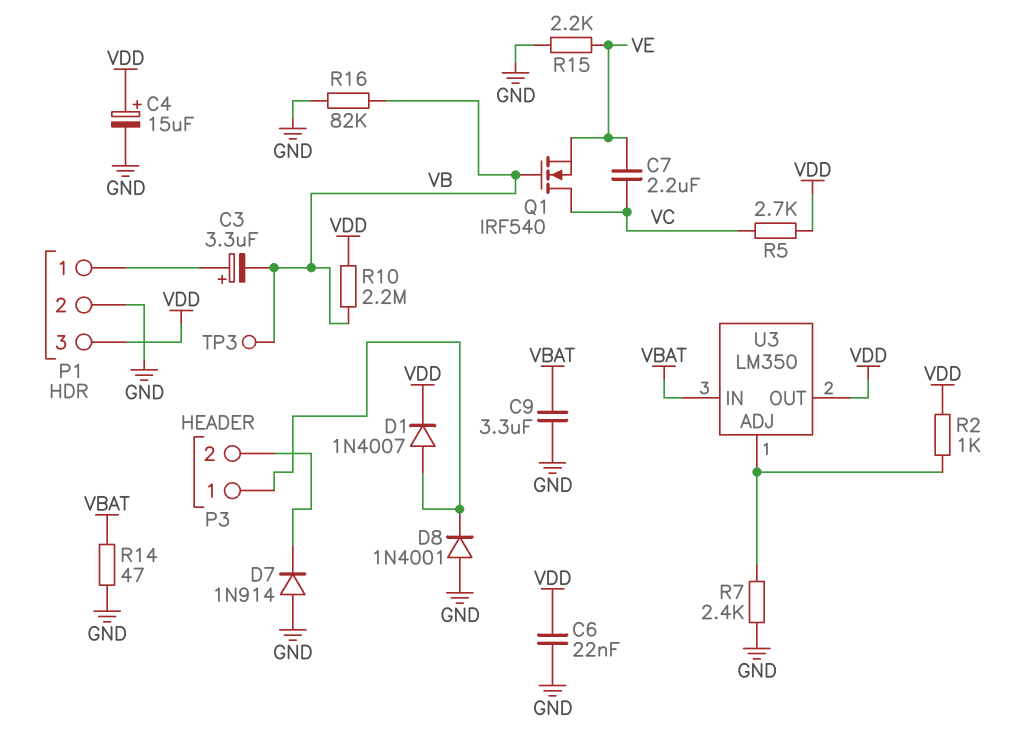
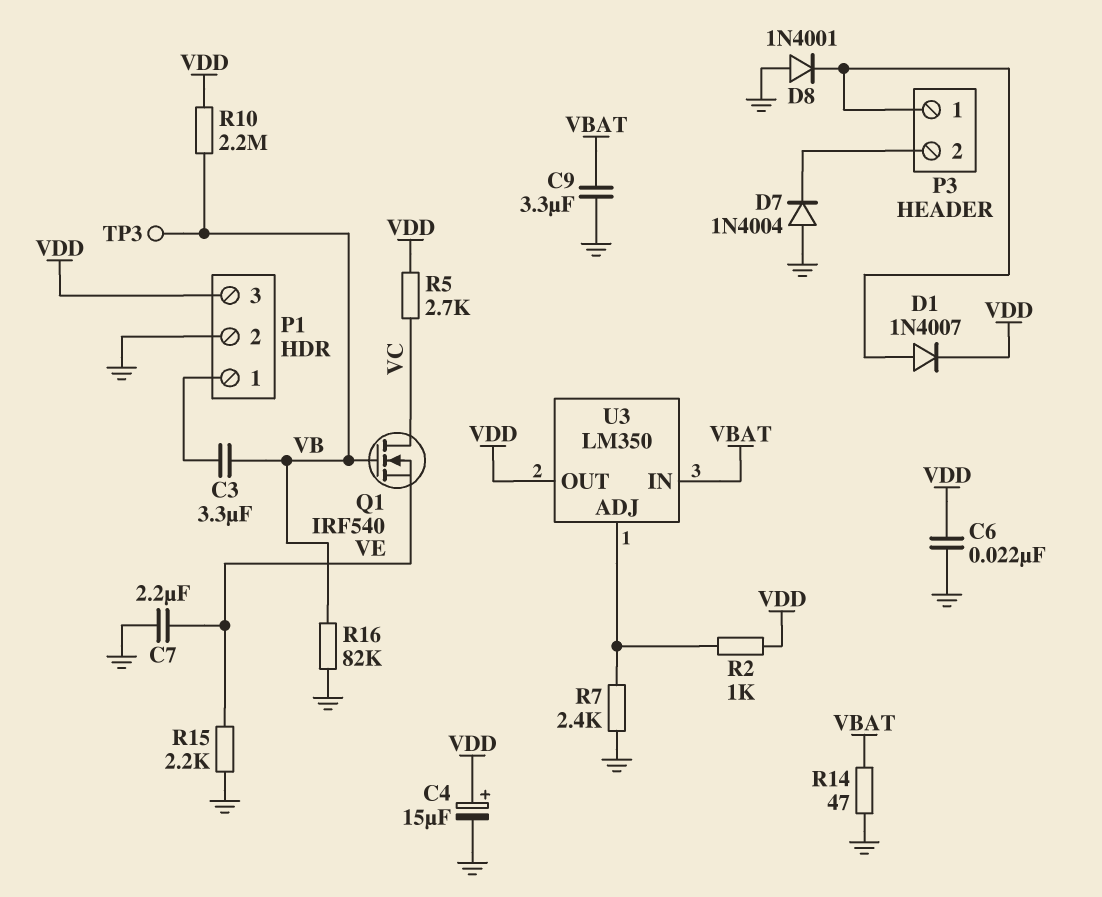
C3: 3.3uF (plus P1/1, minus VB) -> 3.3uF (P1/1, VB)
C7: 2.2uF (VC, VE) -> 2.2uF (GND, VE)
D7: diode 1N914 (A GND, K P3/2) -> diode 1N4004 (A GND, K P3/2)

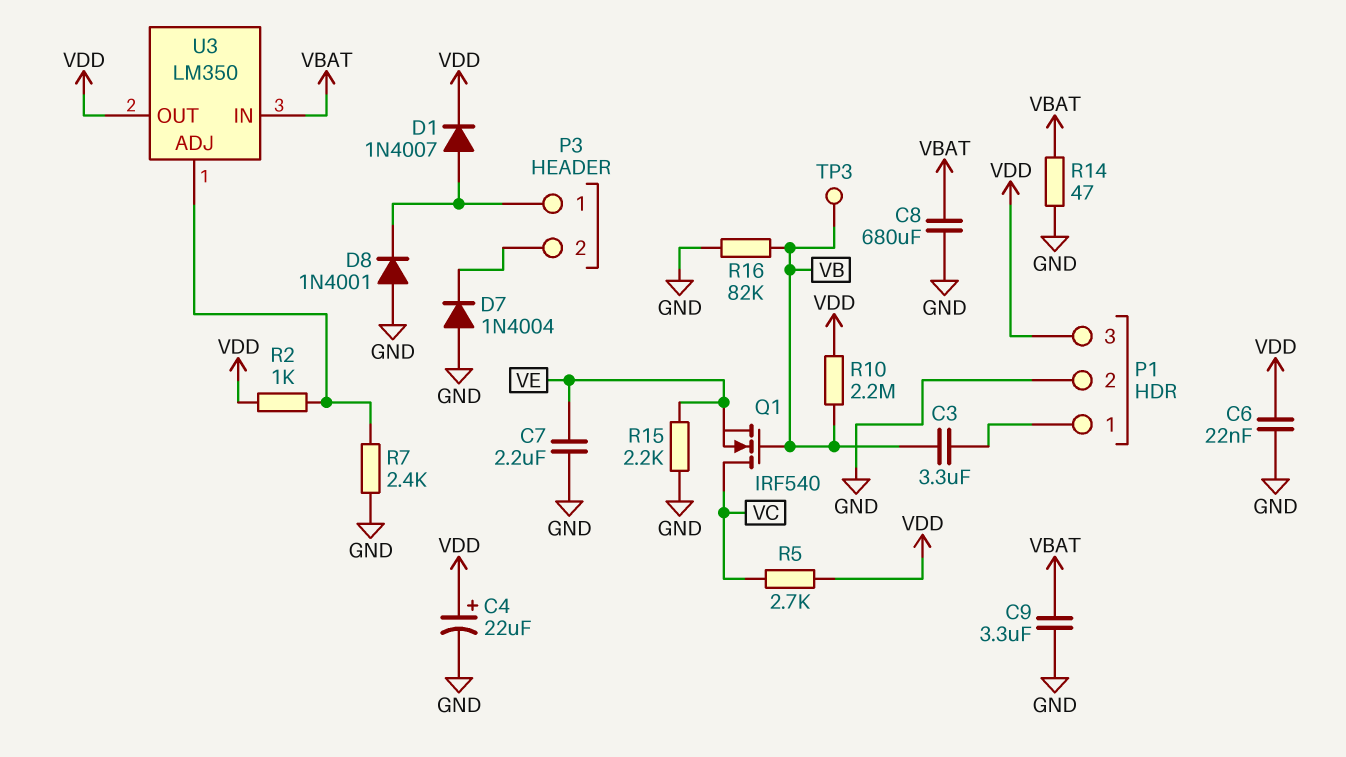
C4: 15uF (plus VDD, minus GND) -> 22uF (plus VDD, minus GND)
C8: none -> 680uF (GND, VBAT)

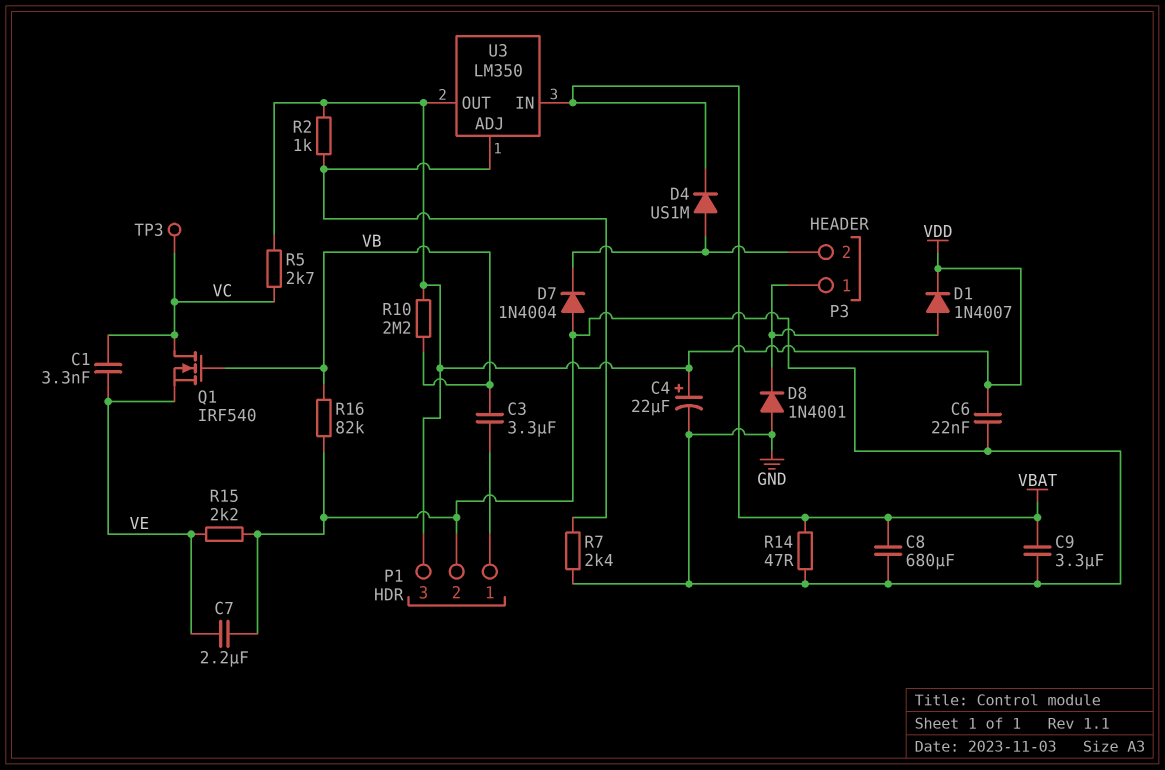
C1: none -> 3.3nF (VC, VE)
D4: none -> diode US1M (A P3/2, K VBAT)
TP3: test point (VB) -> test point (VC)

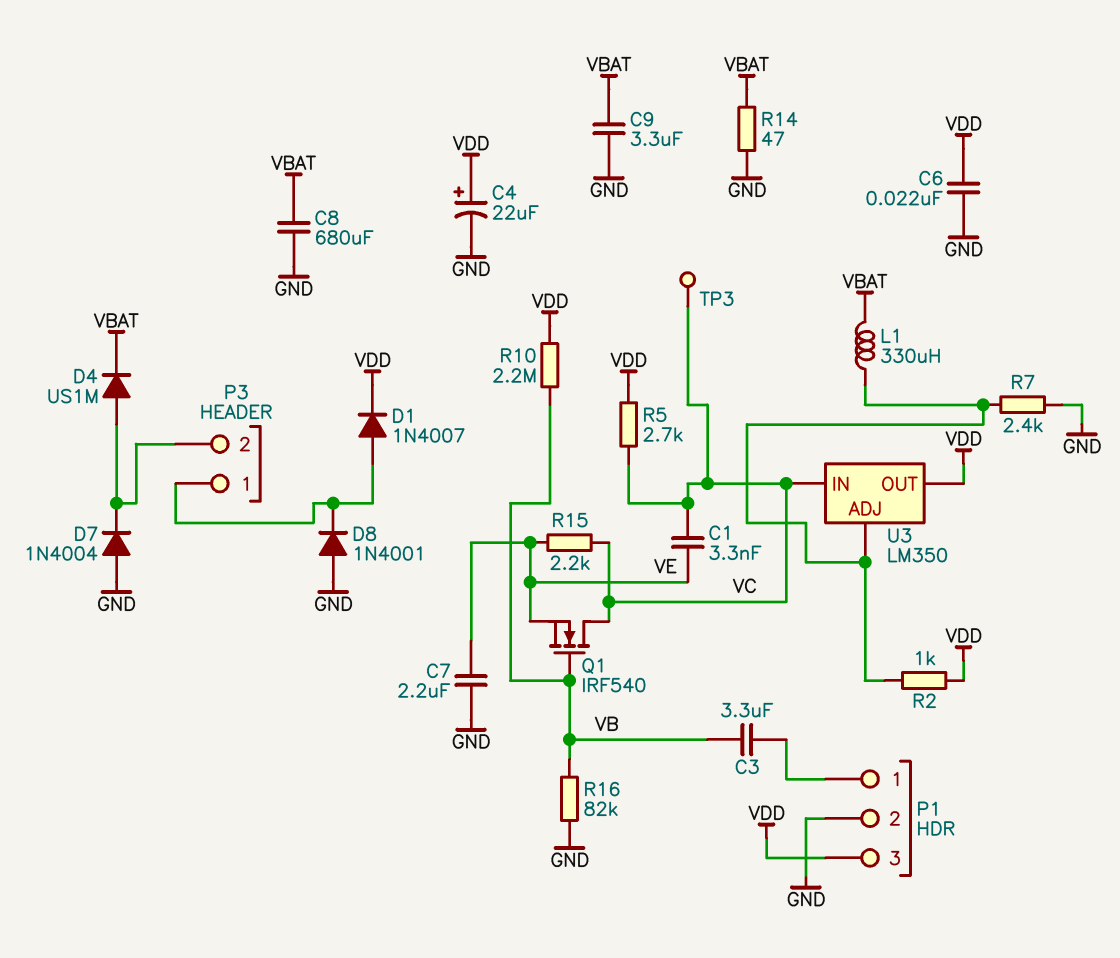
L1: none -> 330uH (U3/ADJ, VBAT)
R15: 2.2k (GND, VE) -> 2.2k (VC, VE)
U3 pin IN: VBAT -> VC

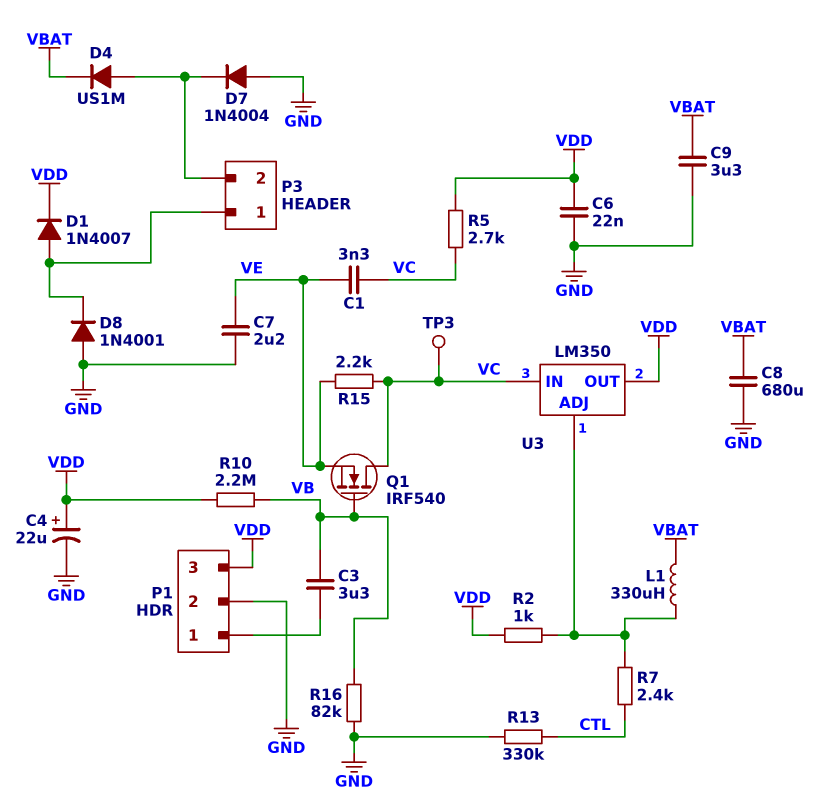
R7: 2.4k (GND, U3/ADJ) -> 2.4k (CTL, U3/ADJ)
R13: none -> 330k (CTL, GND)
R14: 47 (GND, VBAT) -> none

